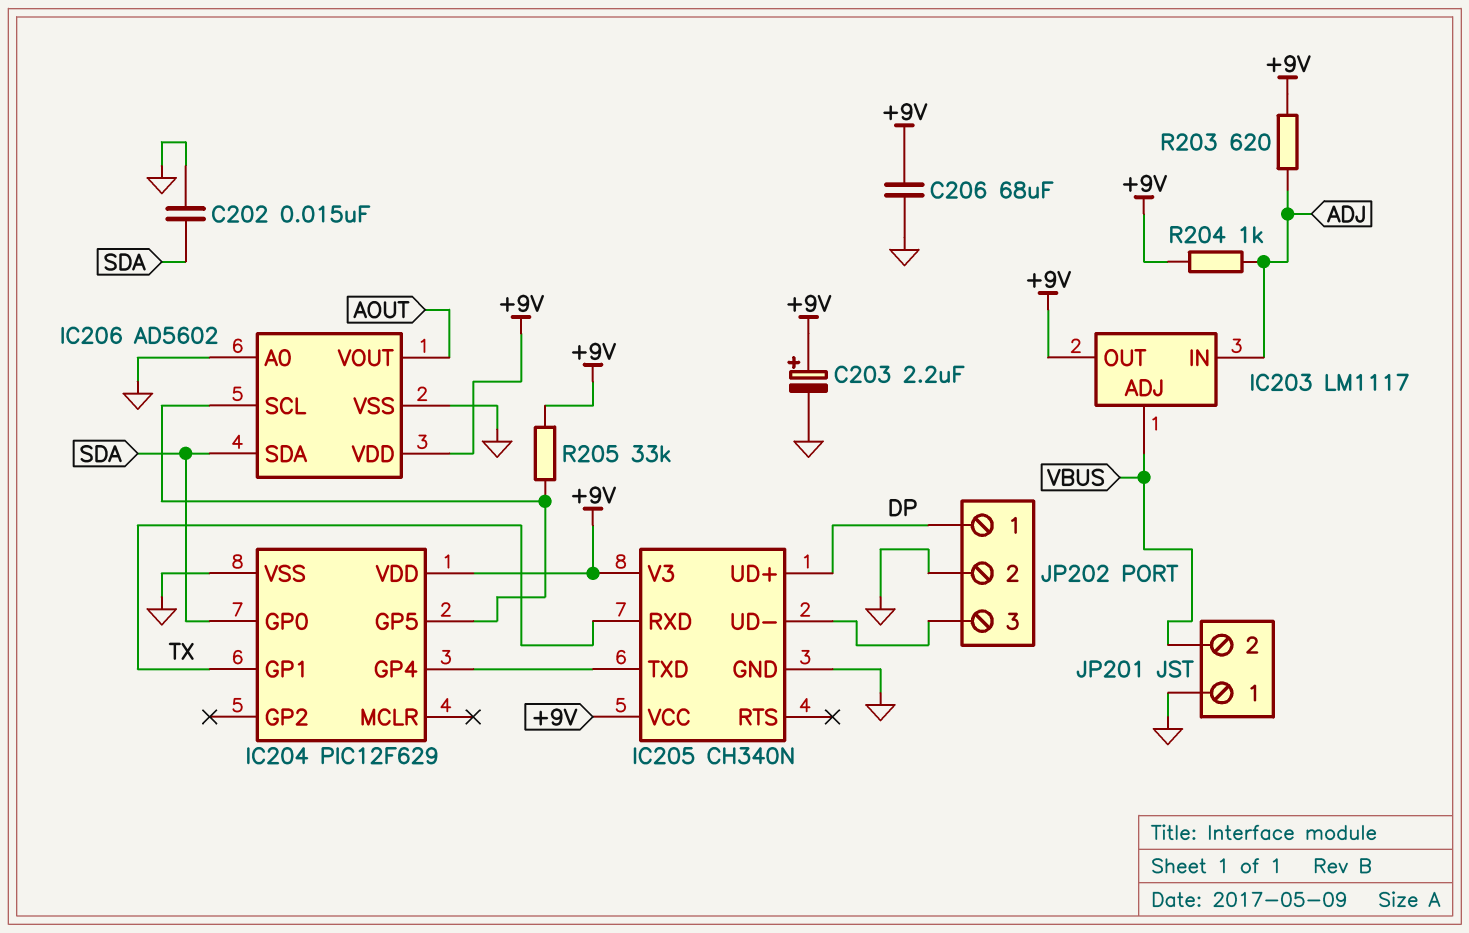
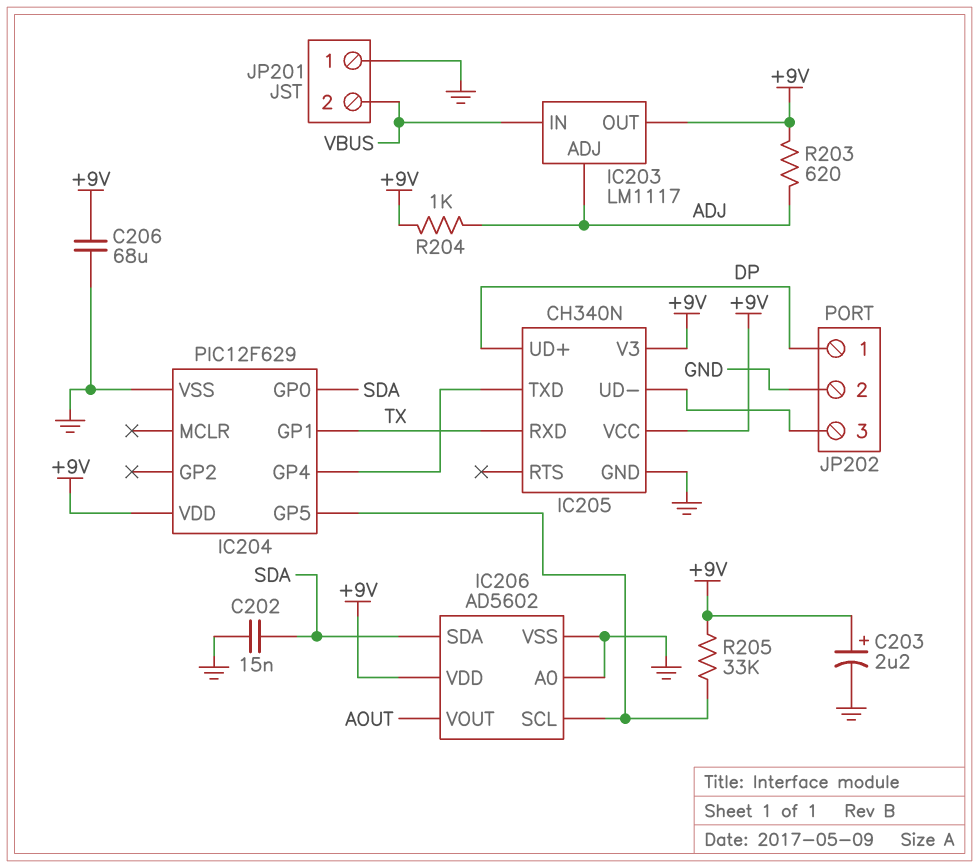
IC203 pin ADJ: VBUS -> ADJ
IC203 pin IN: ADJ -> VBUS

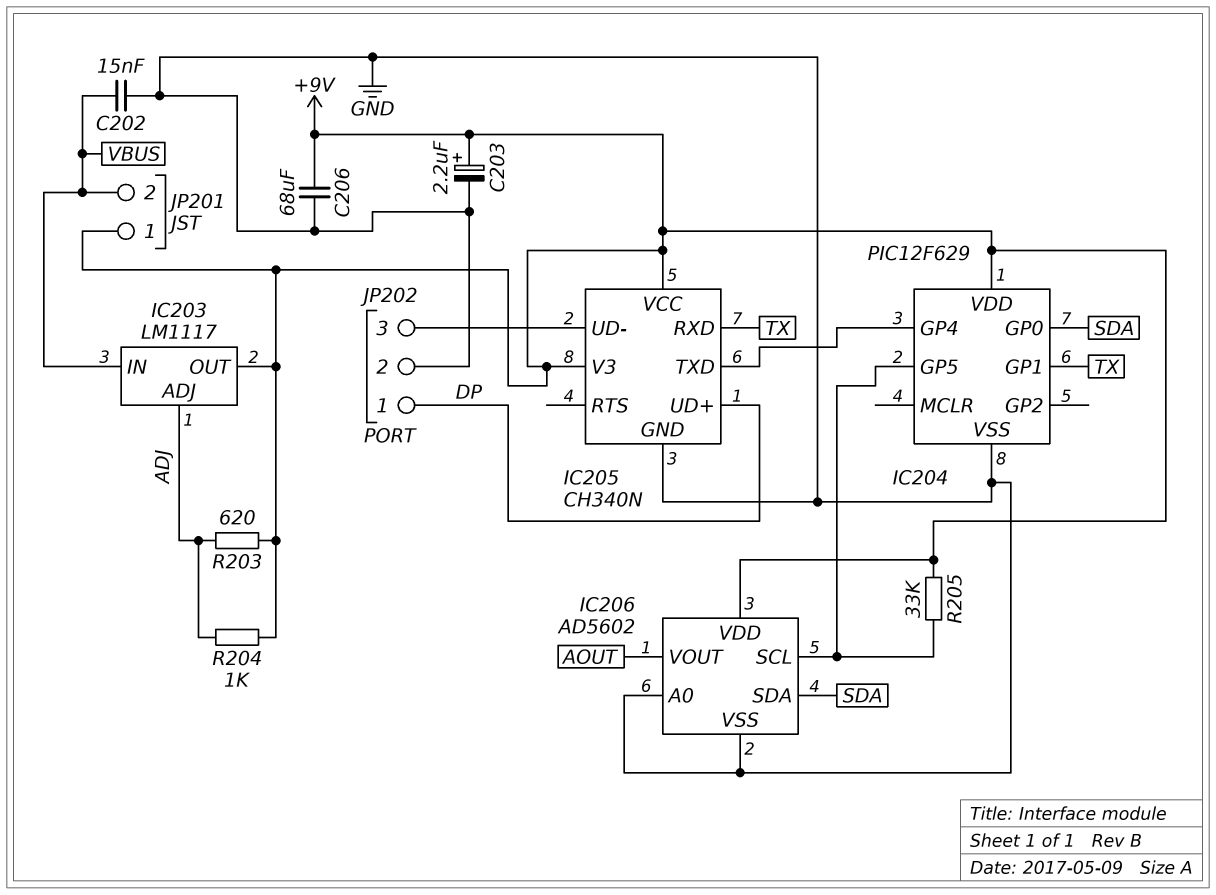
C202: 15nF (GND, SDA) -> 15nF (GND, VBUS)
JP201 pin 1: GND -> +9V

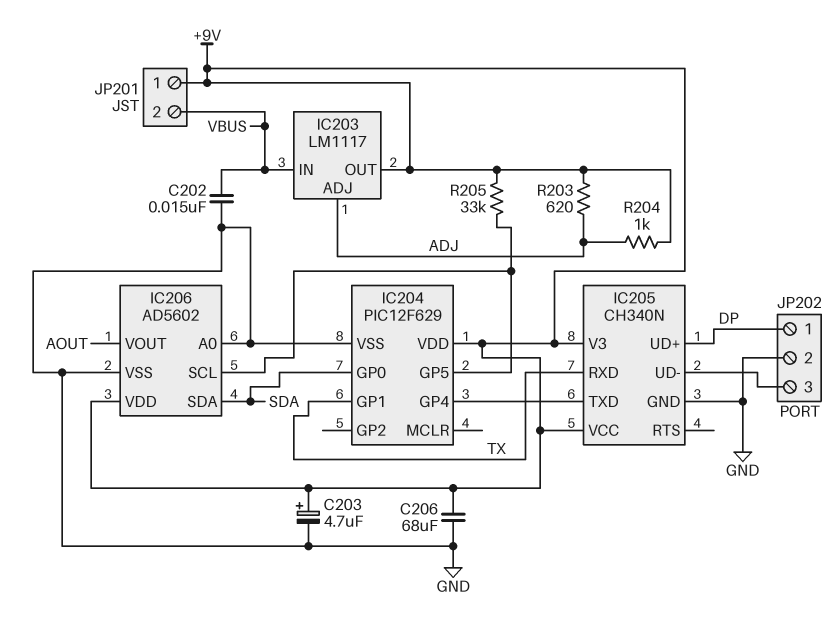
C203: 2.2uF (plus +9V, minus GND) -> 4.7uF (plus +9V, minus GND)

